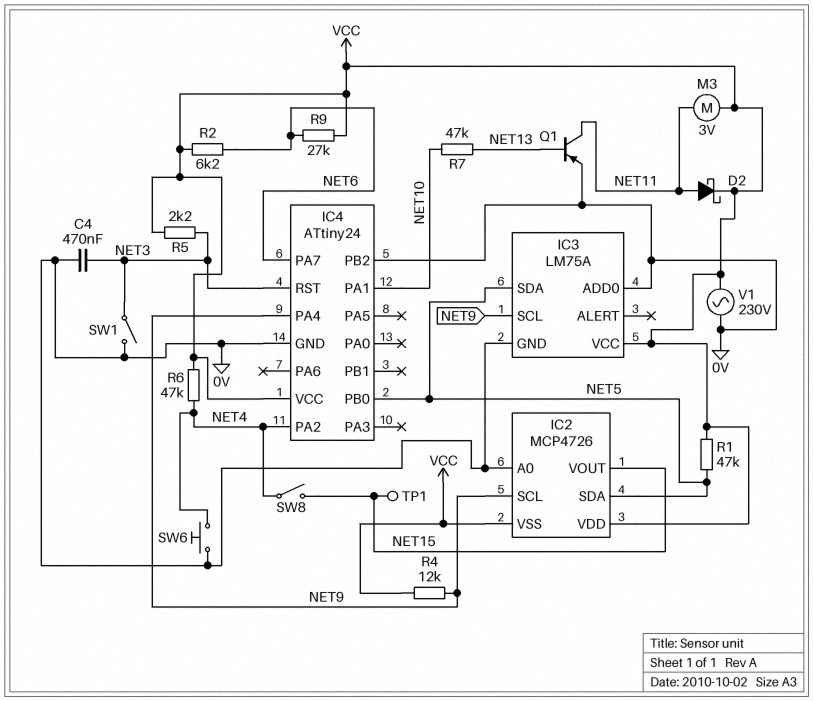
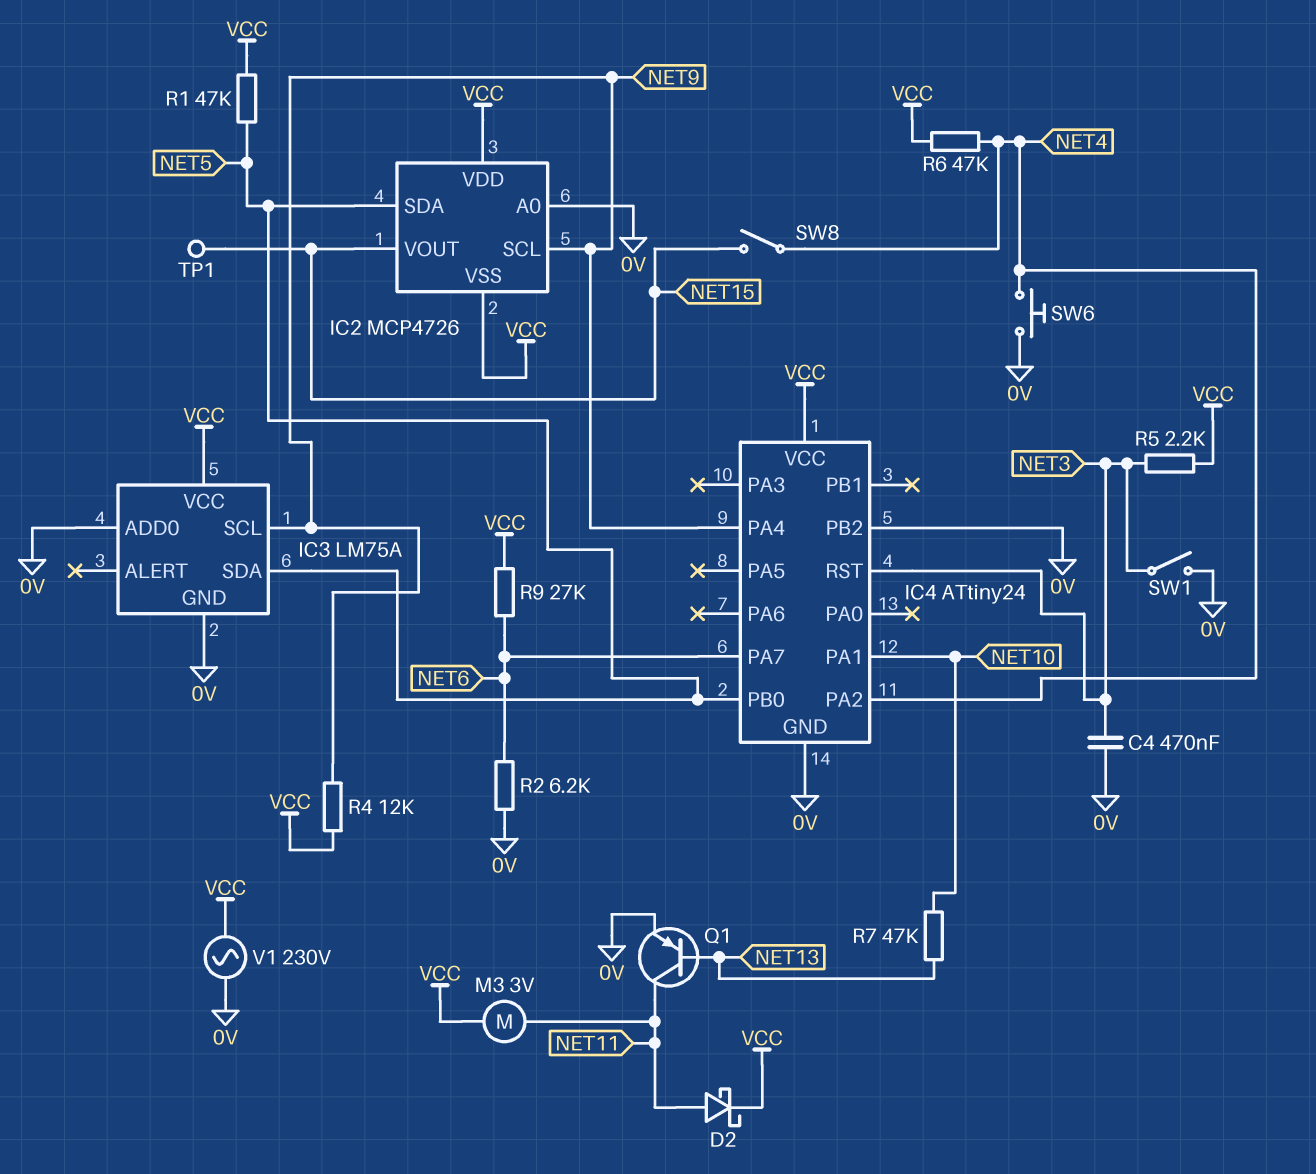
R2: 6.2k (NET6, VCC) -> 6.2k (0V, NET6)

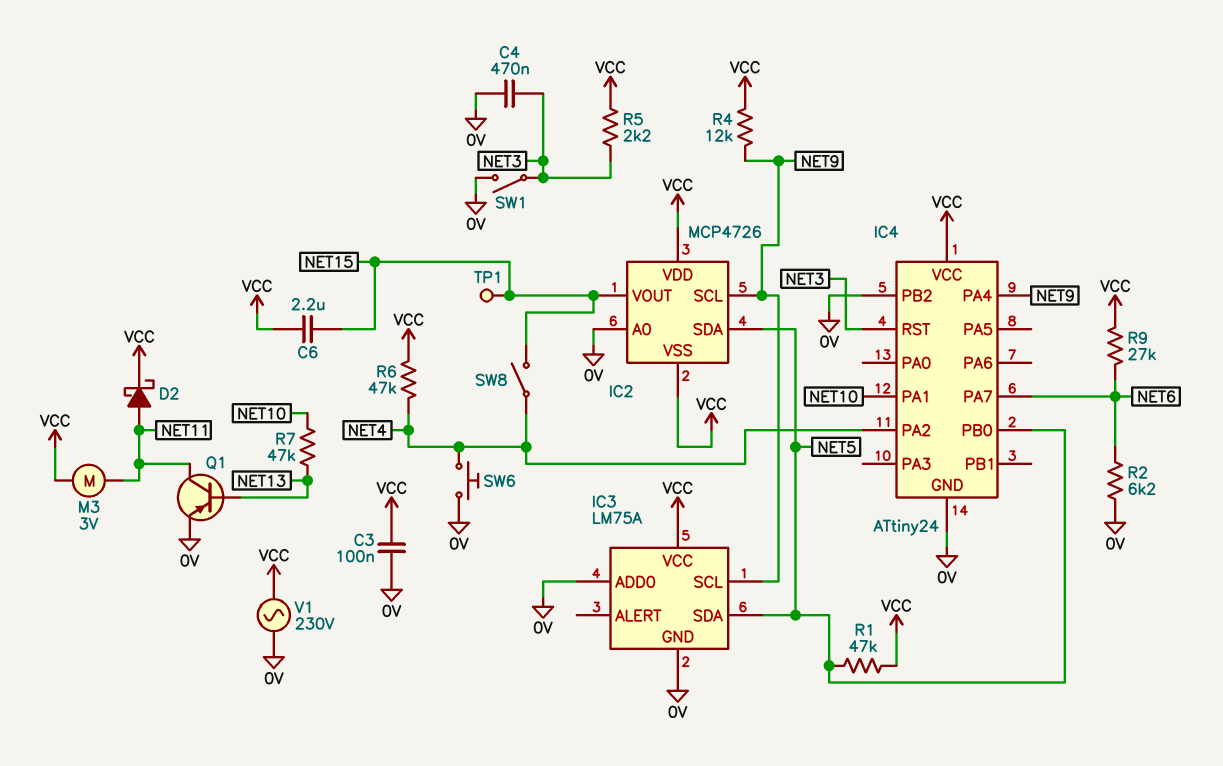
C3: none -> 100nF (0V, VCC)
C6: none -> 2.2uF (NET15, VCC)

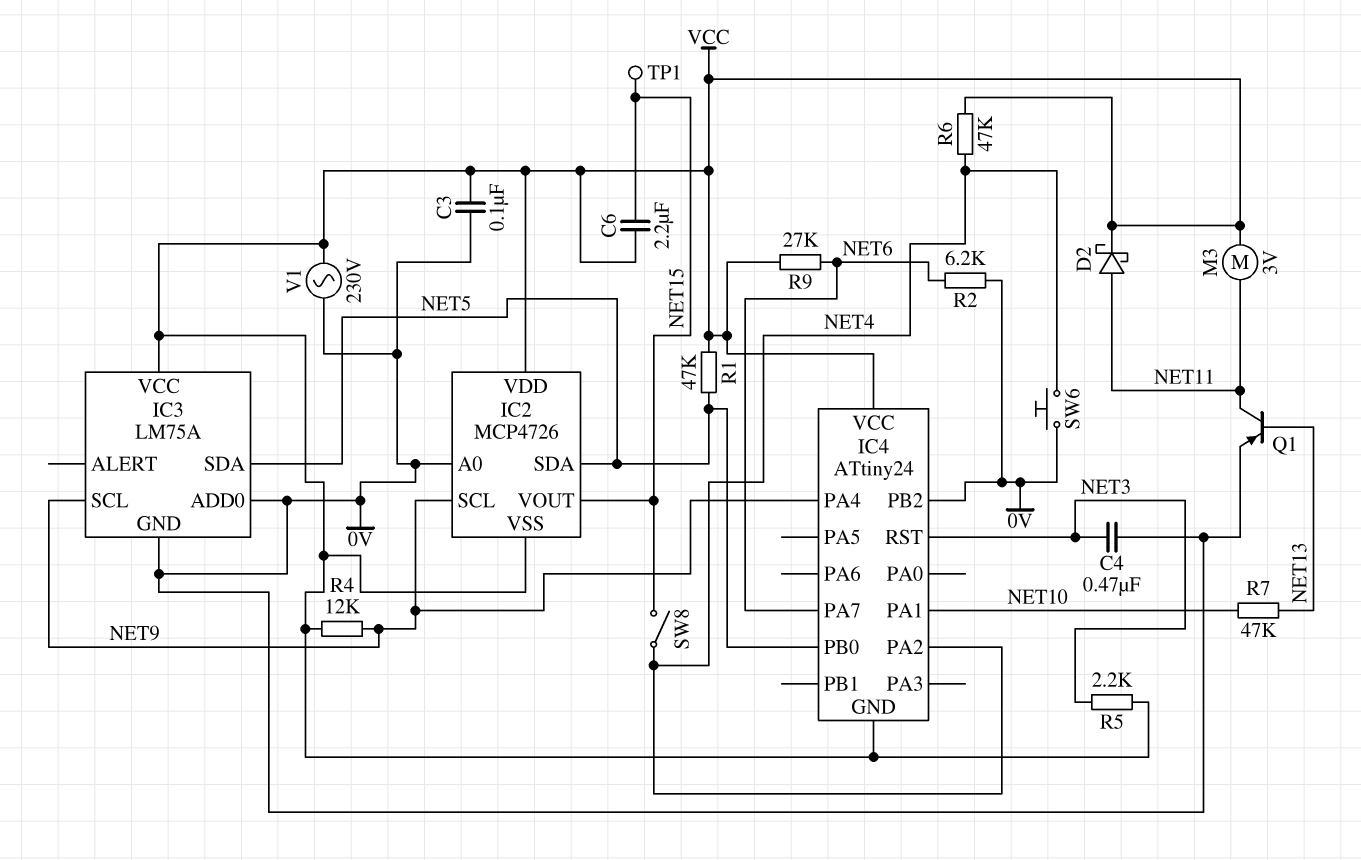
IC4 pin GND: 0V -> VCC
SW1: switch (0V, NET3) -> none

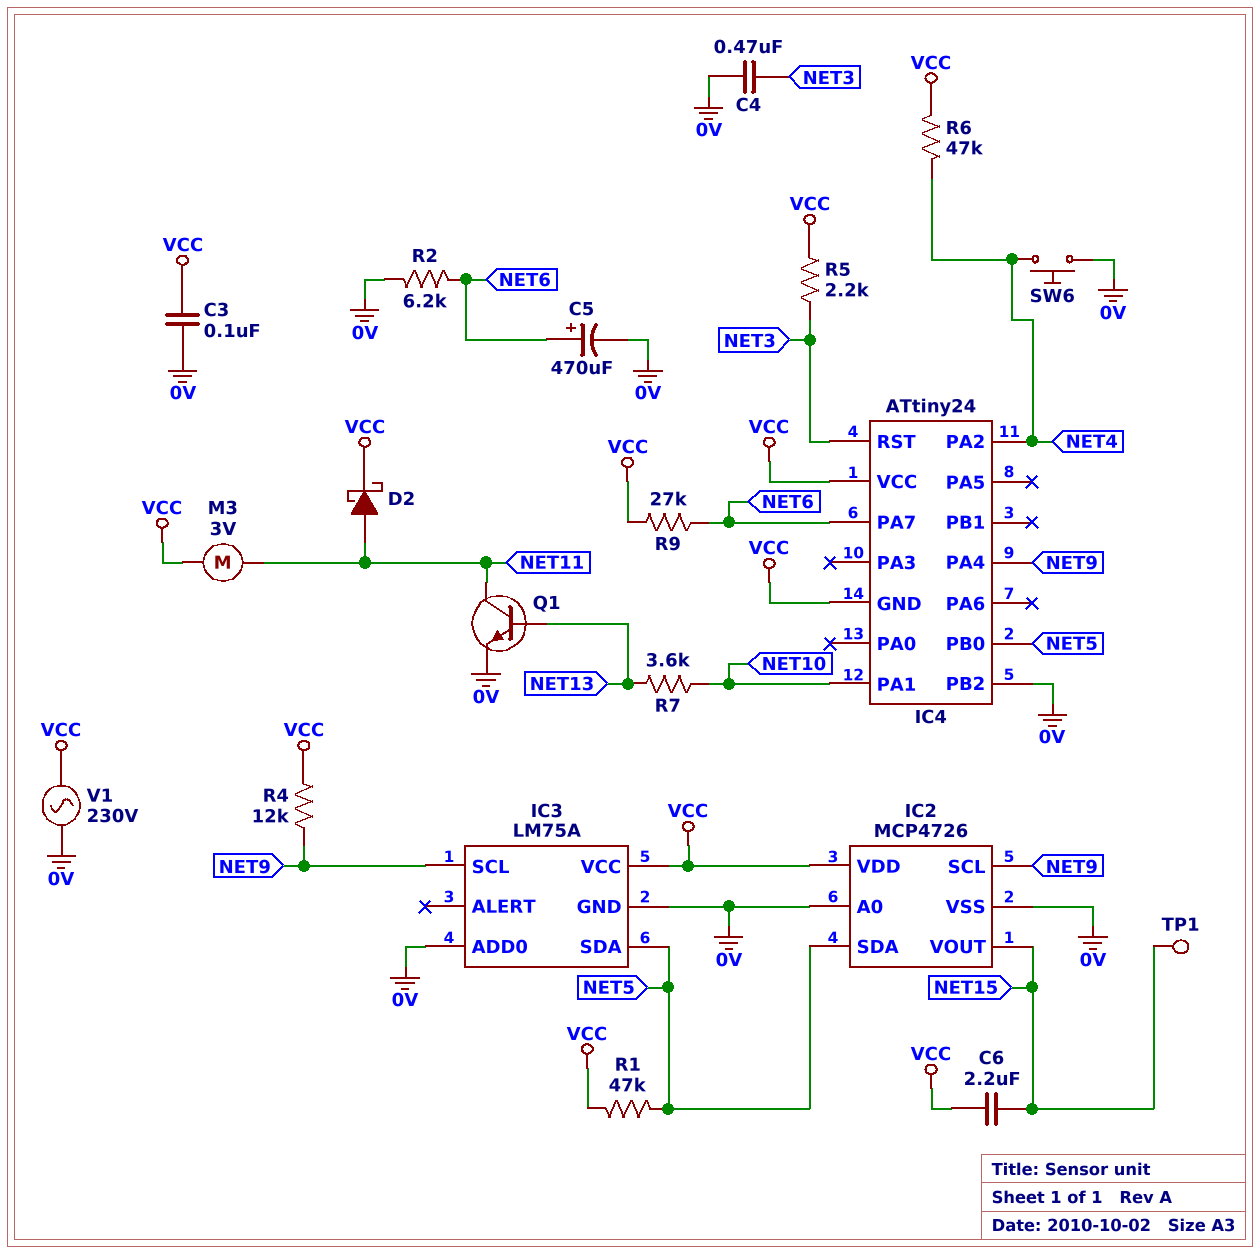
C5: none -> 470uF (plus NET6, minus 0V)
IC2 pin VSS: VCC -> 0V
Q1: PNP (B NET13, C NET11, E 0V) -> NPN (B NET13, C NET11, E 0V)
R7: 47k (NET10, NET13) -> 3.6k (NET10, NET13)
SW8: switch (NET4, NET15) -> none

